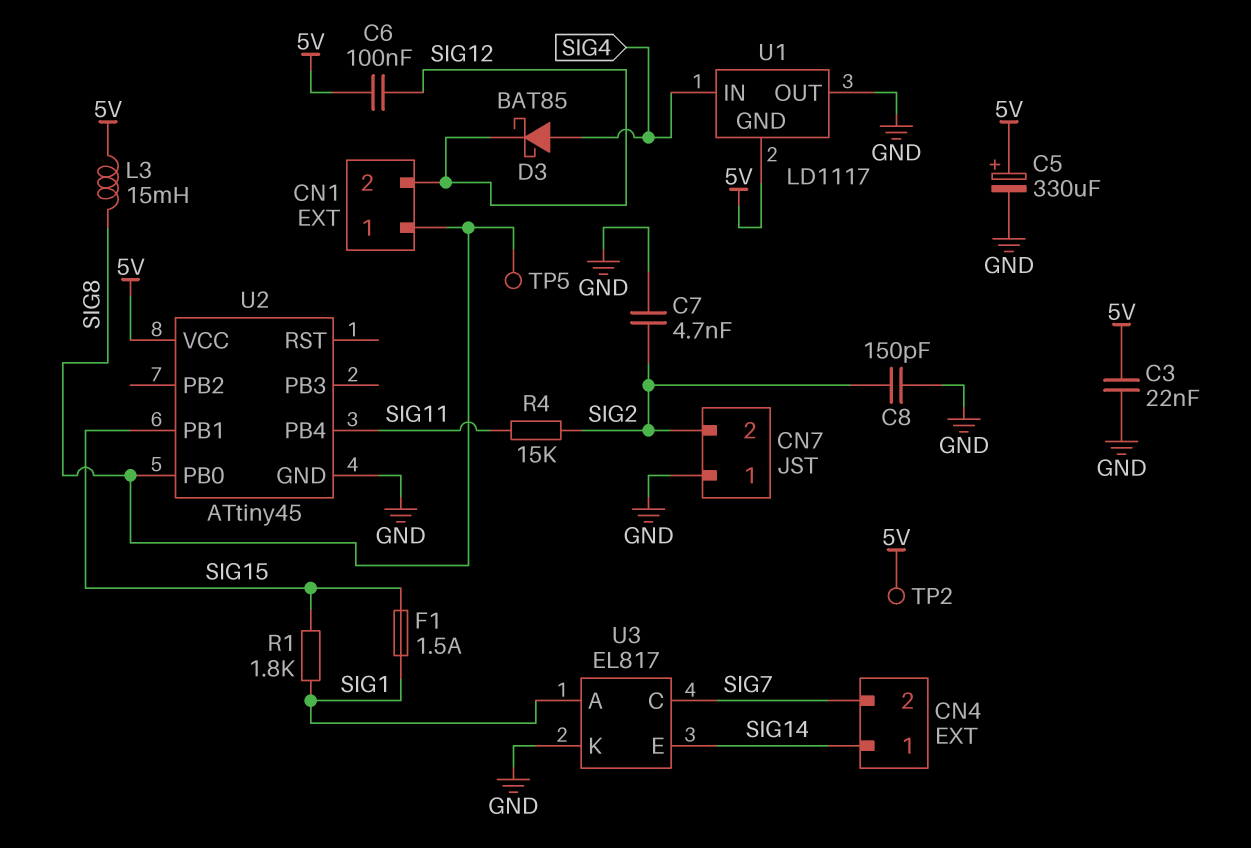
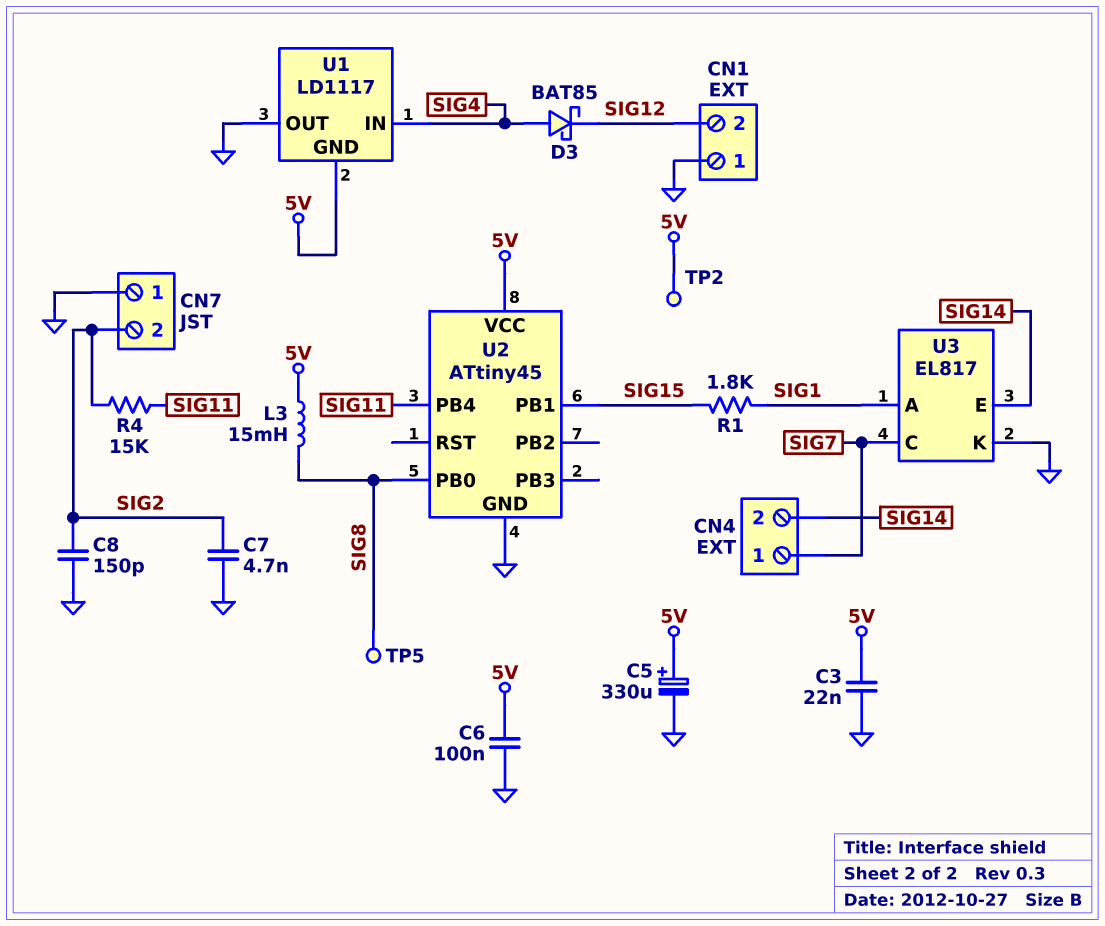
C6: 100nF (5V, SIG12) -> 100nF (5V, GND)
CN1 pin 1: SIG8 -> GND
CN4 pin 1: SIG14 -> SIG7
CN4 pin 2: SIG7 -> SIG14
F1: 1.5A (SIG1, SIG15) -> none

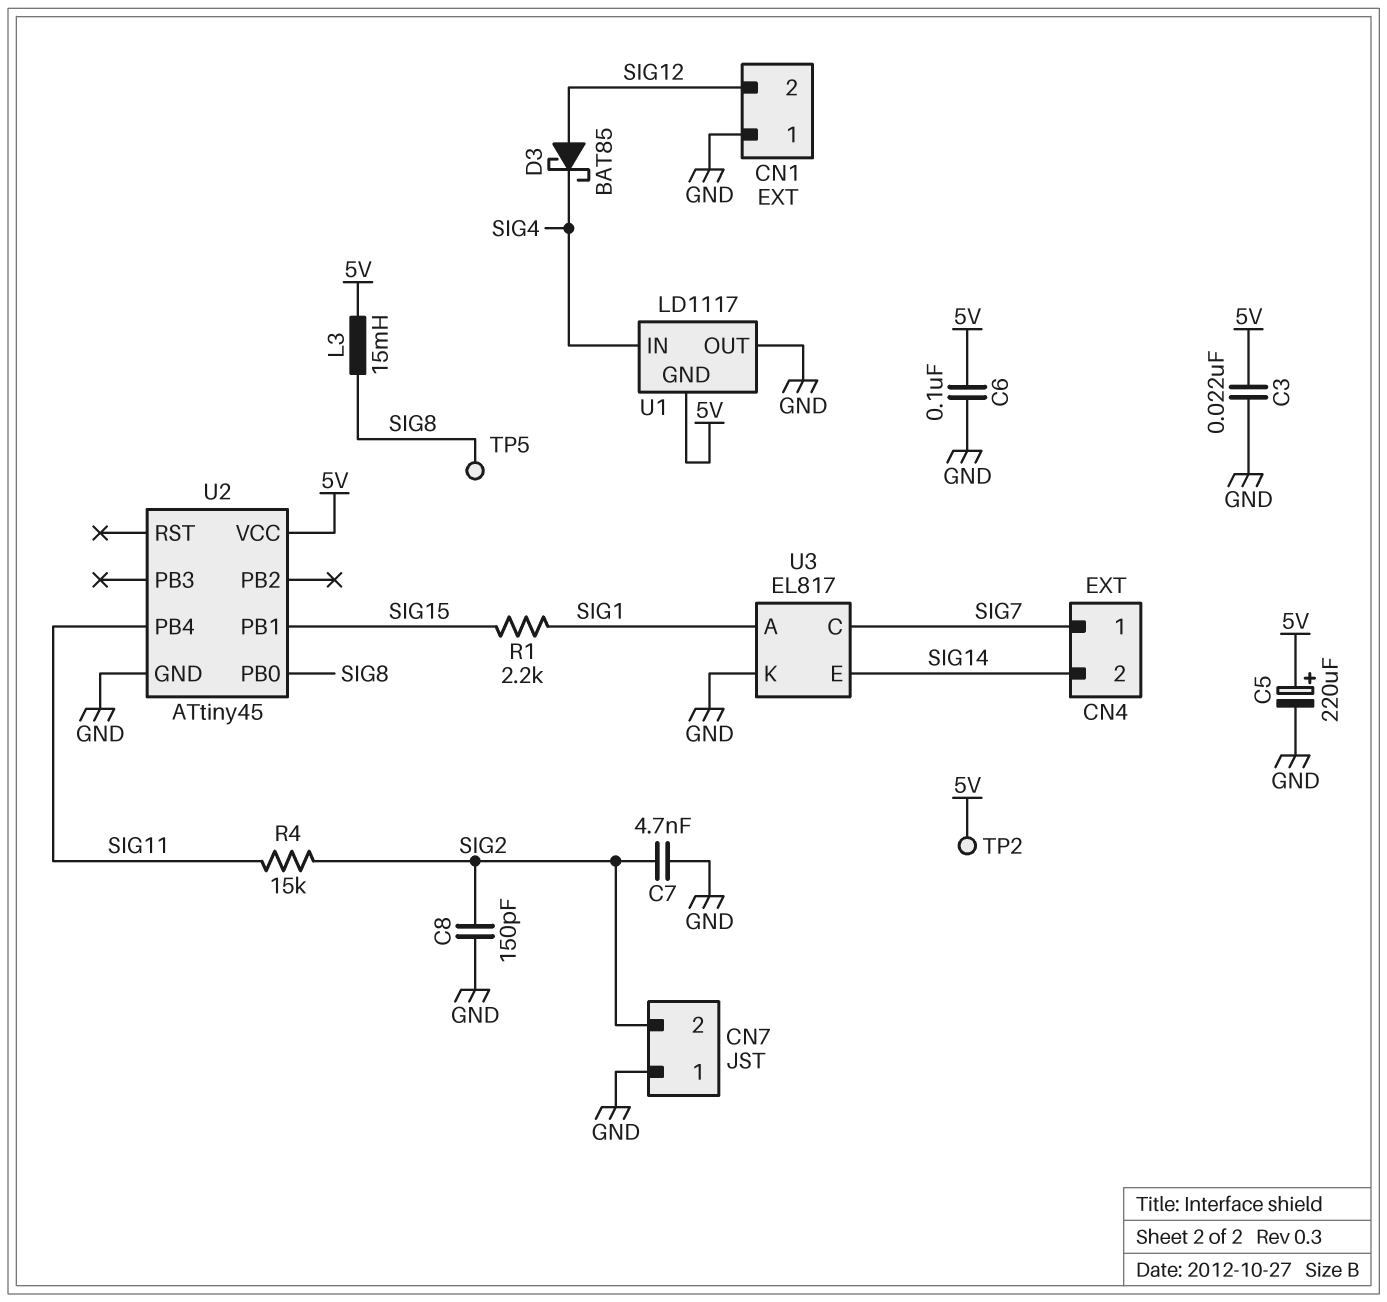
C5: 330uF (plus 5V, minus GND) -> 220uF (plus 5V, minus GND)
D3: schottky BAT85 (A SIG4, K SIG12) -> schottky BAT85 (A SIG12, K SIG4)
R1: 1.8k (SIG1, SIG15) -> 2.2k (SIG1, SIG15)

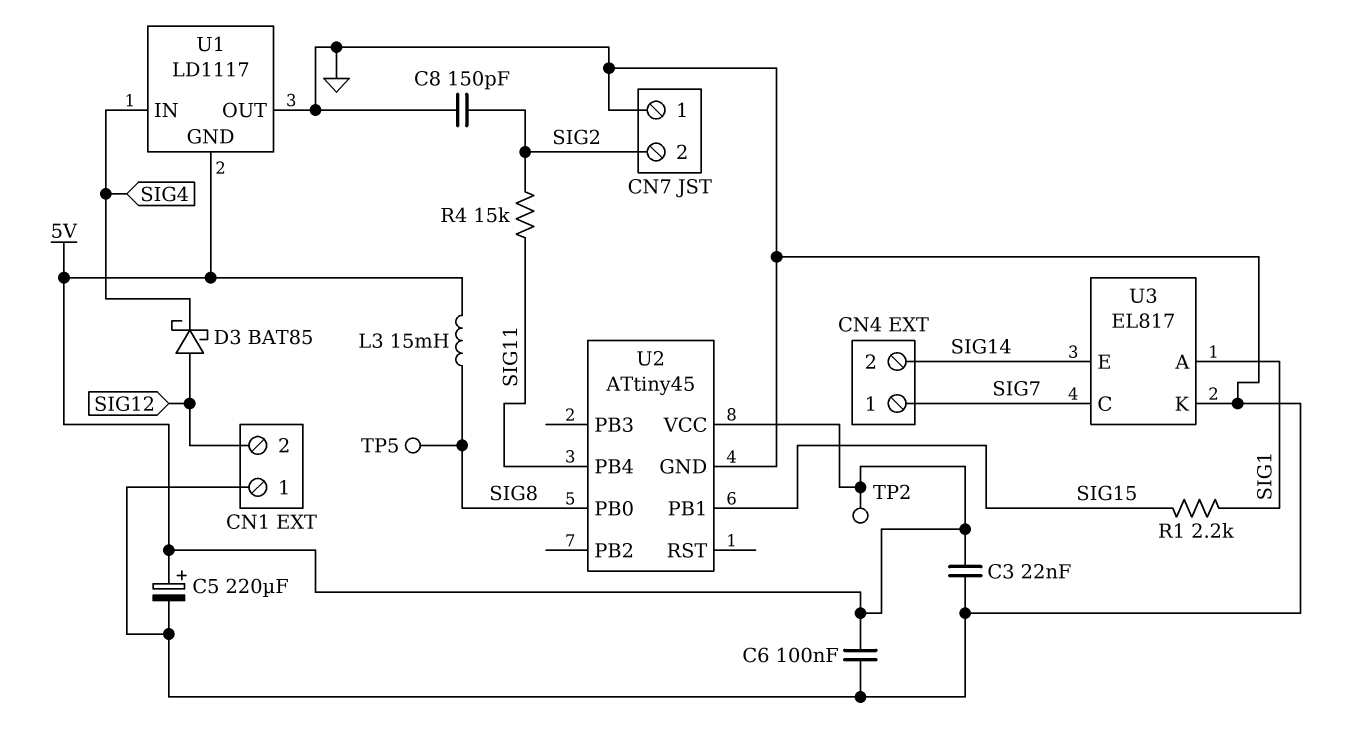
C7: 4.7nF (GND, SIG2) -> none

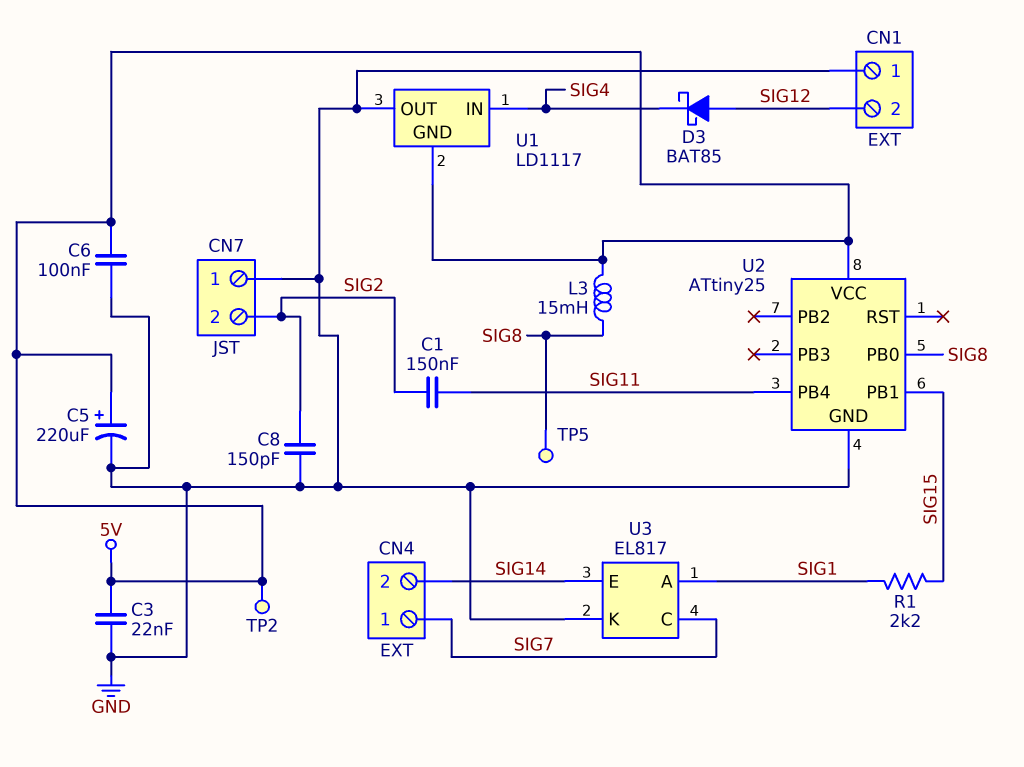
C1: none -> 150nF (SIG2, SIG11)
R4: 15k (SIG2, SIG11) -> none
U2: ATtiny45 -> ATtiny25

